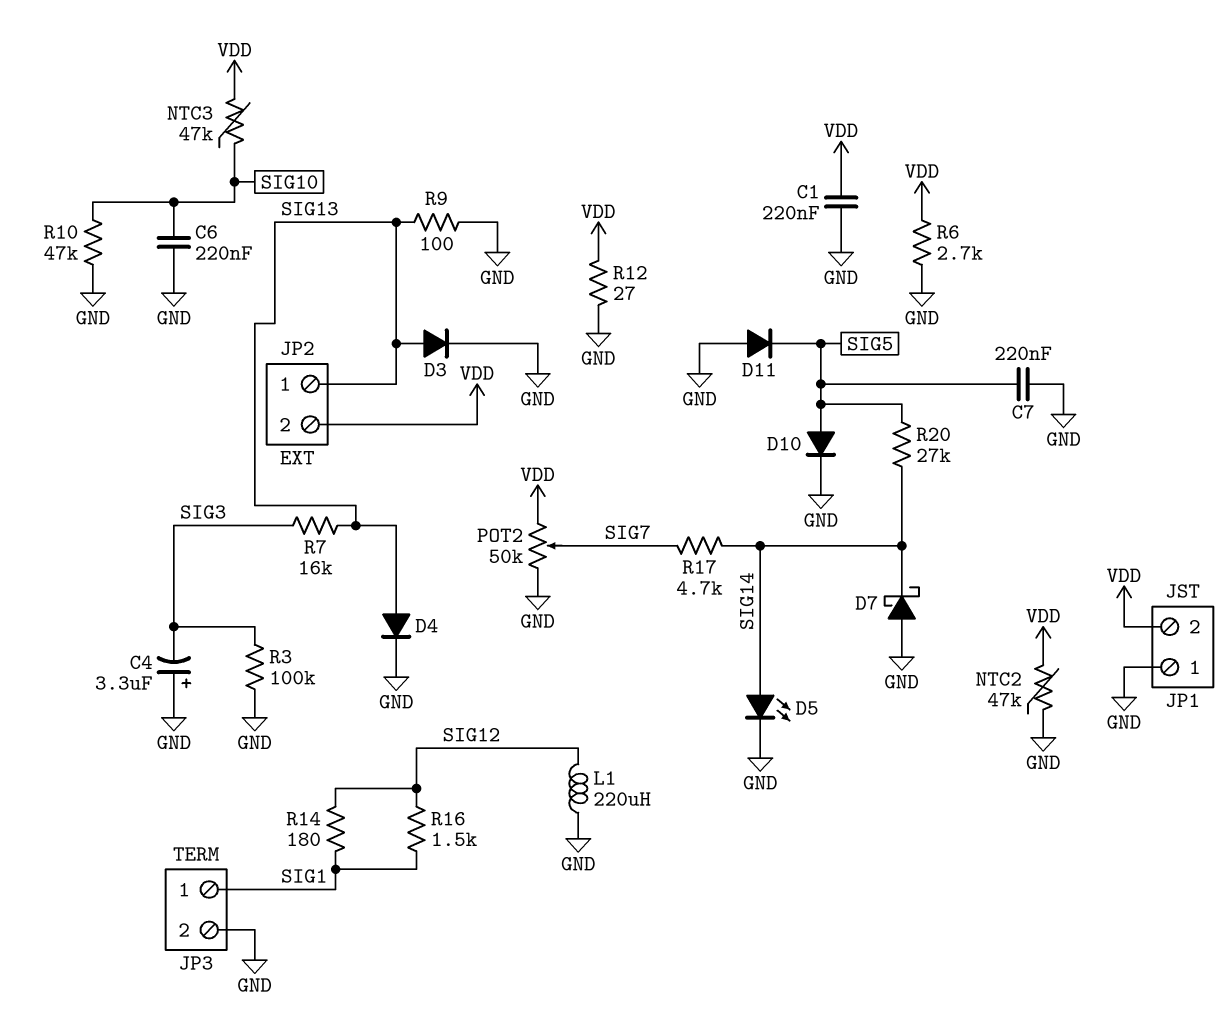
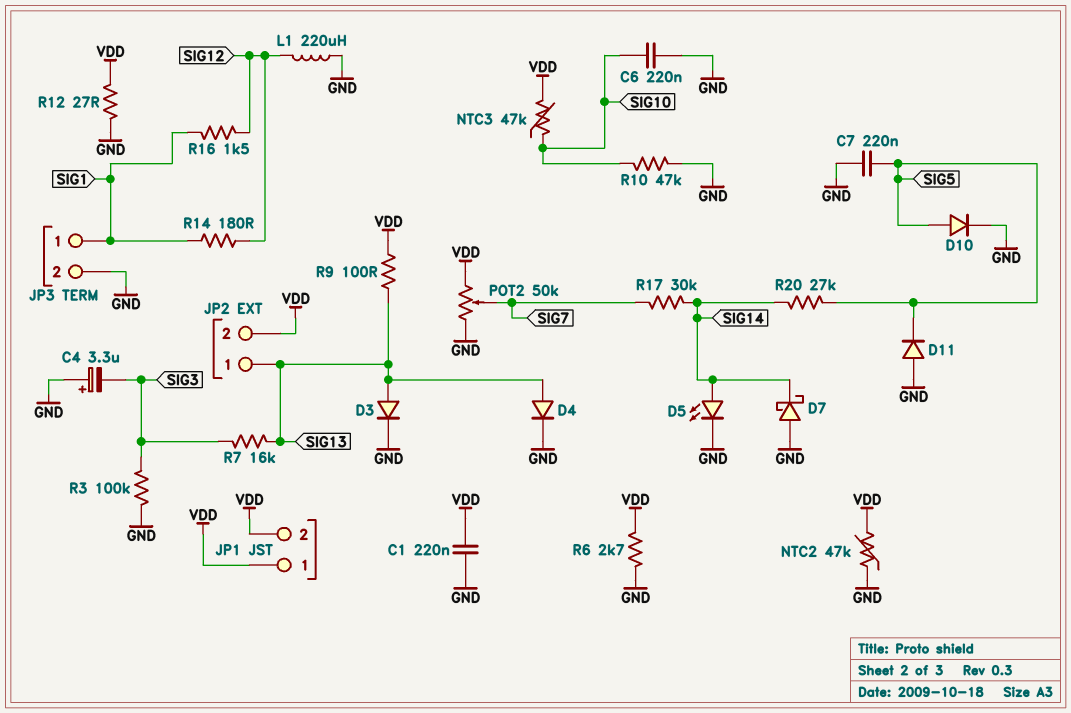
JP1 pin 1: GND -> VDD
R9: 100 (GND, SIG13) -> 100 (SIG13, VDD)
R17: 4.7k (SIG7, SIG14) -> 30k (SIG7, SIG14)

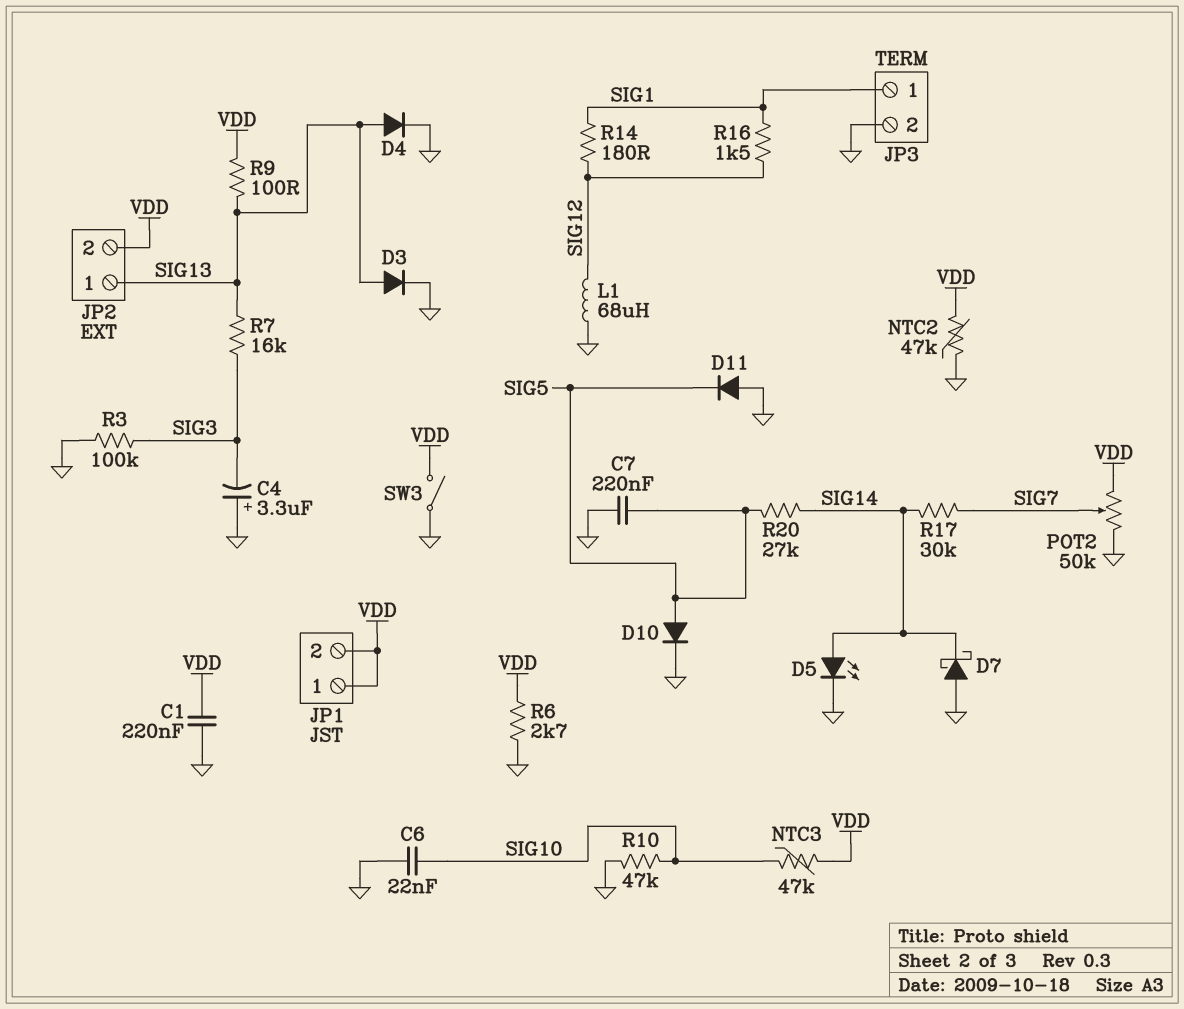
C6: 220nF (GND, SIG10) -> 22nF (GND, SIG10)
L1: 220uH (GND, SIG12) -> 68uH (GND, SIG12)
R12: 27 (GND, VDD) -> none
SW3: none -> switch (GND, VDD)

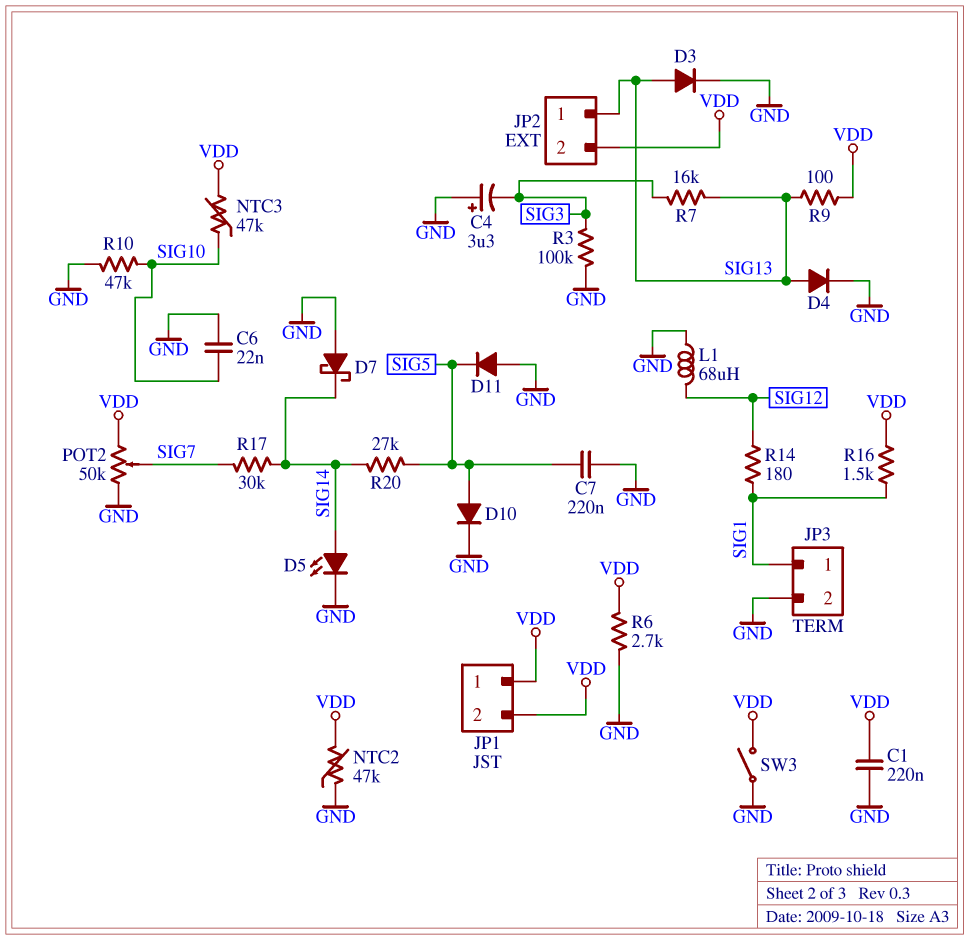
R16: 1.5k (SIG1, SIG12) -> 1.5k (SIG1, VDD)

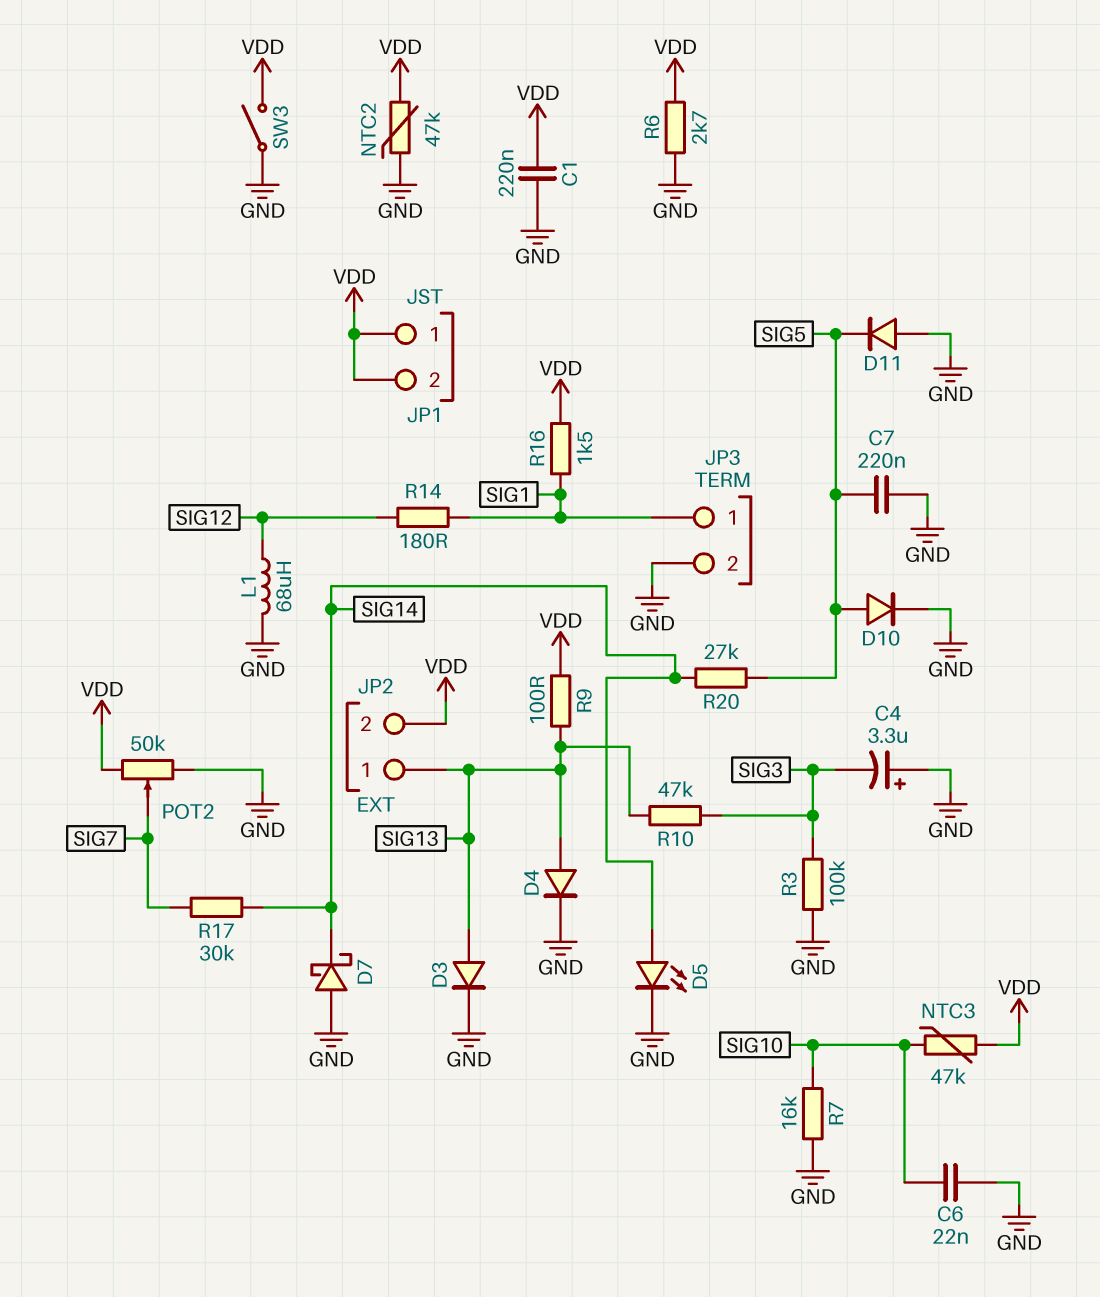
R7: 16k (SIG3, SIG13) -> 16k (GND, SIG10)
R10: 47k (GND, SIG10) -> 47k (SIG3, SIG13)

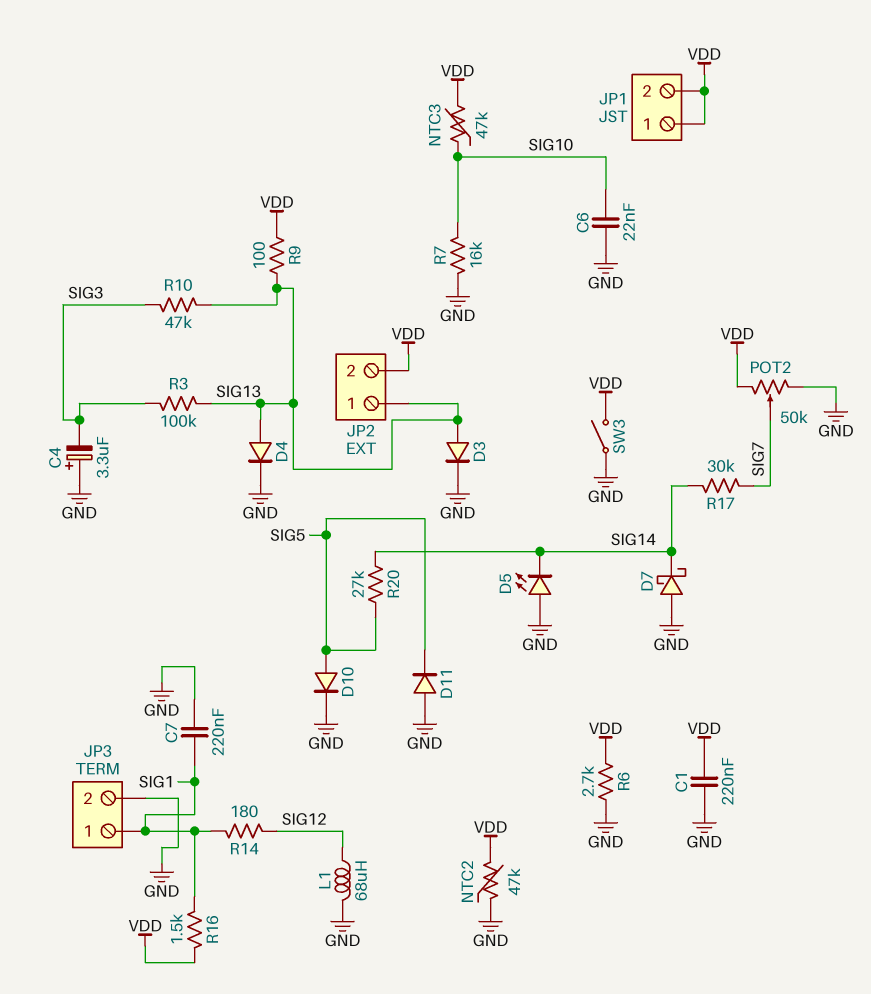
C7: 220nF (GND, SIG5) -> 220nF (GND, SIG1)
D5: LED (A SIG14, K GND) -> LED (A GND, K SIG14)
R3: 100k (GND, SIG3) -> 100k (SIG3, SIG13)

